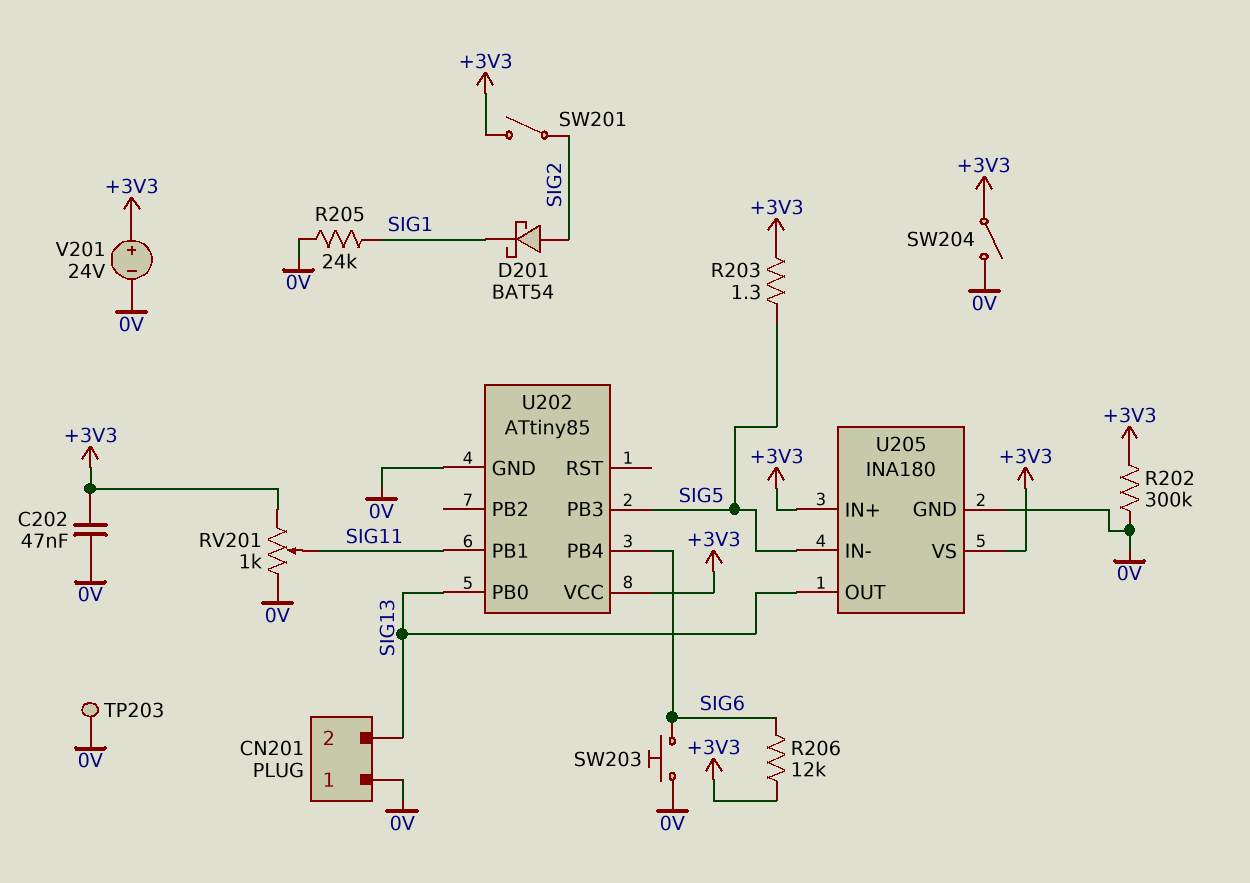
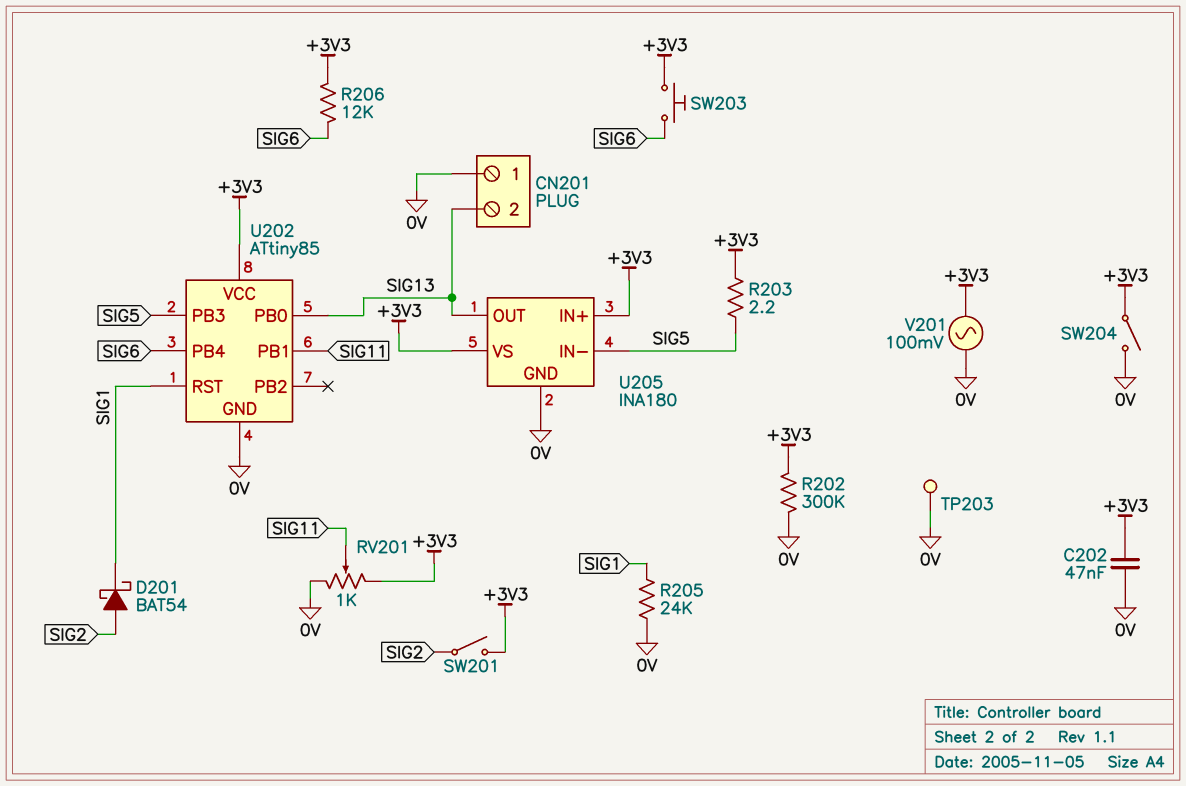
R203: 1.3 (+3V3, SIG5) -> 2.2 (+3V3, SIG5)
SW203: button (0V, SIG6) -> button (+3V3, SIG6)
U202 pin RST: none -> SIG1
V201: 24V (plus +3V3, minus 0V) -> AC 100mV (+3V3, 0V)

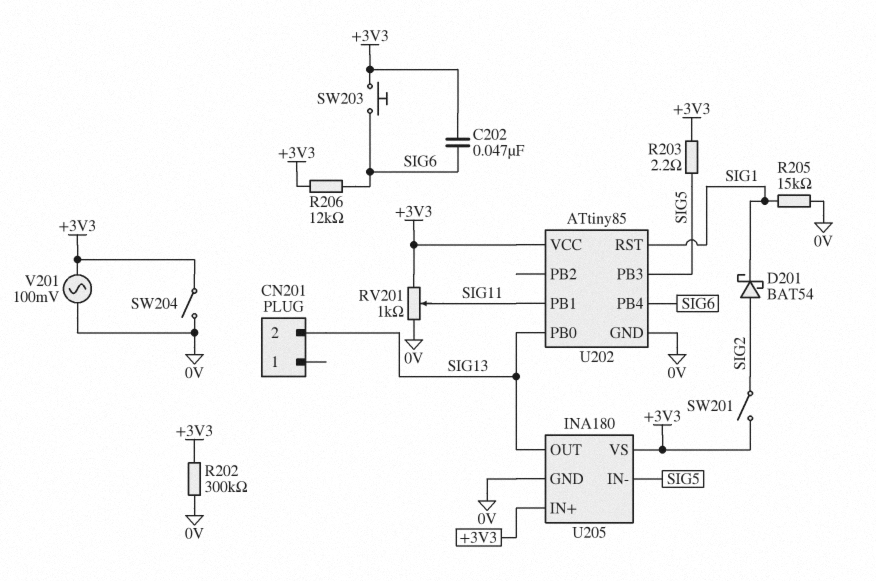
C202: 47nF (+3V3, 0V) -> 47nF (+3V3, SIG6)
CN201 pin 1: 0V -> none
R205: 24k (0V, SIG1) -> 15k (0V, SIG1)
TP203: test point (0V) -> none

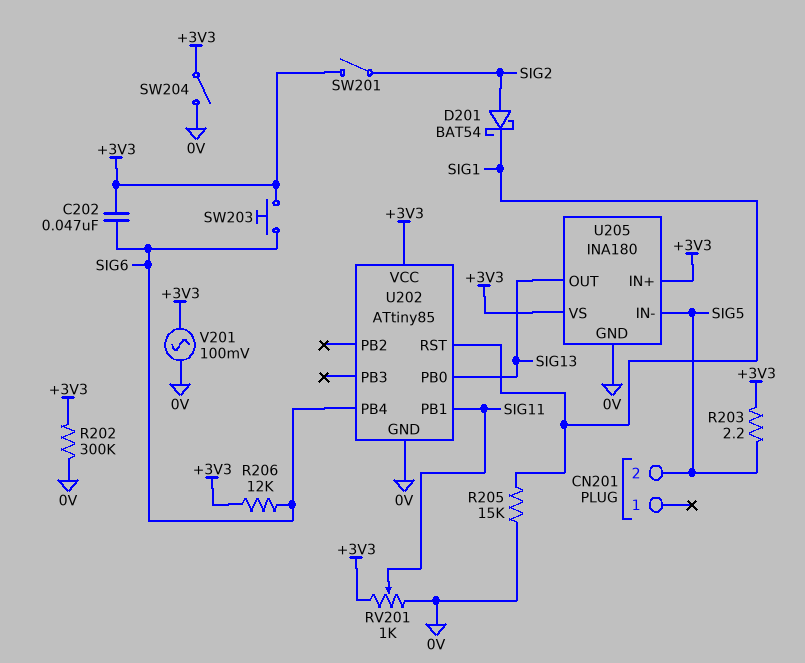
CN201 pin 2: SIG13 -> SIG5
U202 pin PB3: SIG5 -> none

